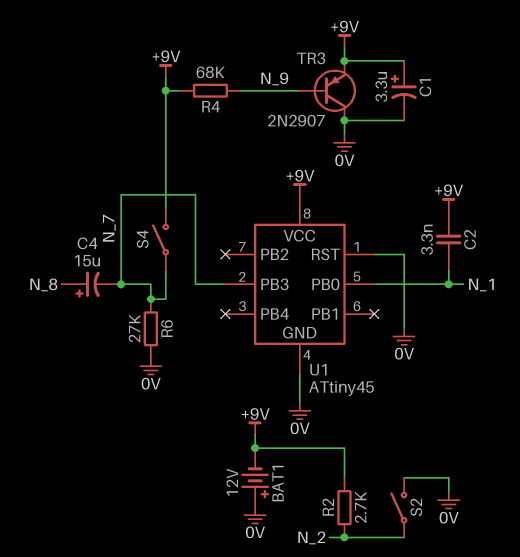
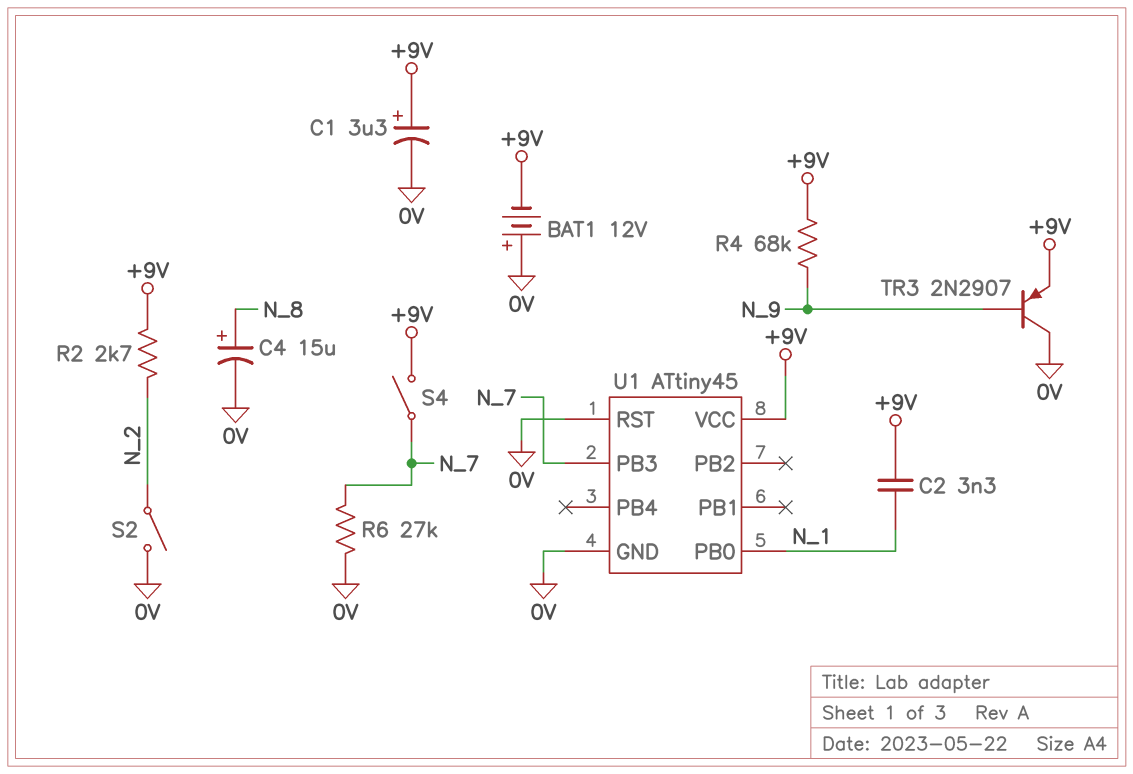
C4: 15uF (plus N_8, minus N_7) -> 15uF (plus N_8, minus 0V)

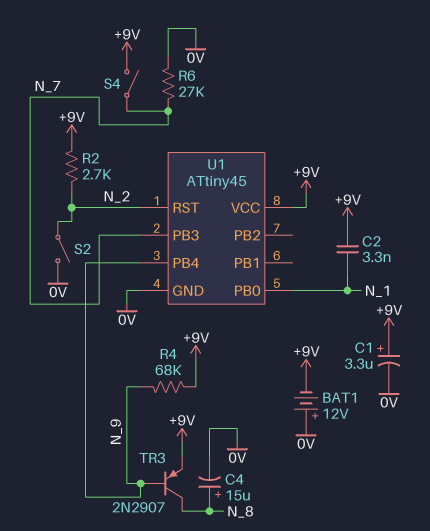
TR3: PNP 2N2907 (B N_9, C 0V, E +9V) -> PNP 2N2907 (B N_9, C N_8, E +9V)
U1 pin PB4: none -> N_9
U1 pin RST: 0V -> N_2

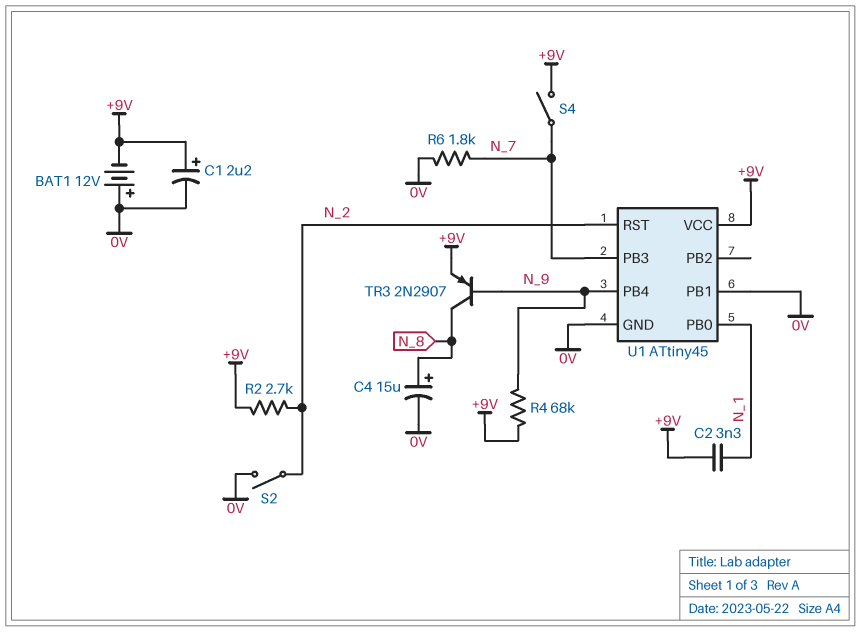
C1: 3.3uF (plus +9V, minus 0V) -> 2.2uF (plus +9V, minus 0V)
R6: 27k (0V, N_7) -> 1.8k (0V, N_7)
U1 pin PB1: none -> 0V

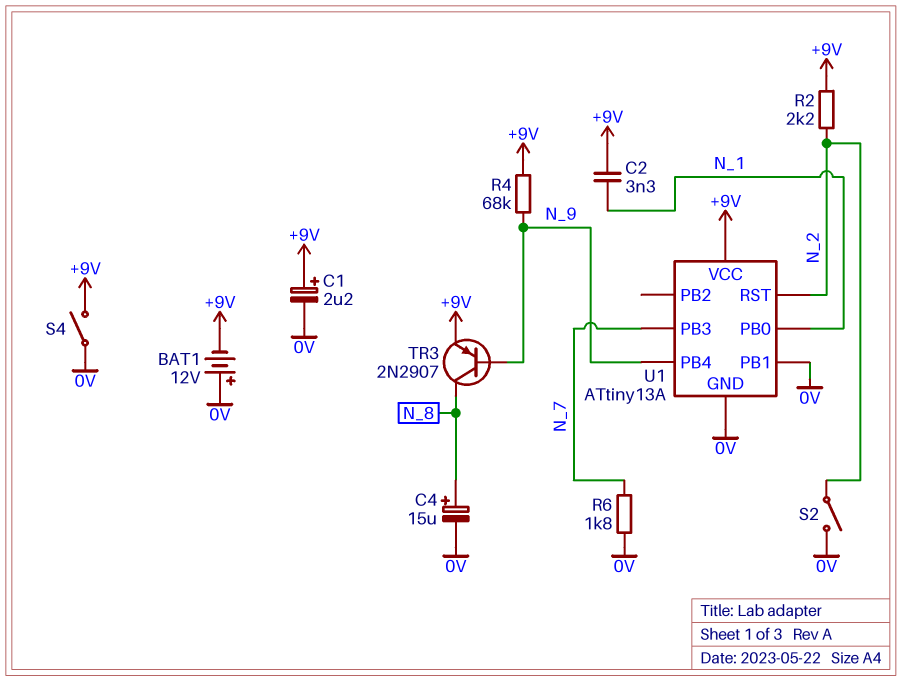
R2: 2.7k (+9V, N_2) -> 2.2k (+9V, N_2)
S4: switch (+9V, N_7) -> switch (+9V, 0V)
U1: ATtiny45 -> ATtiny13A

